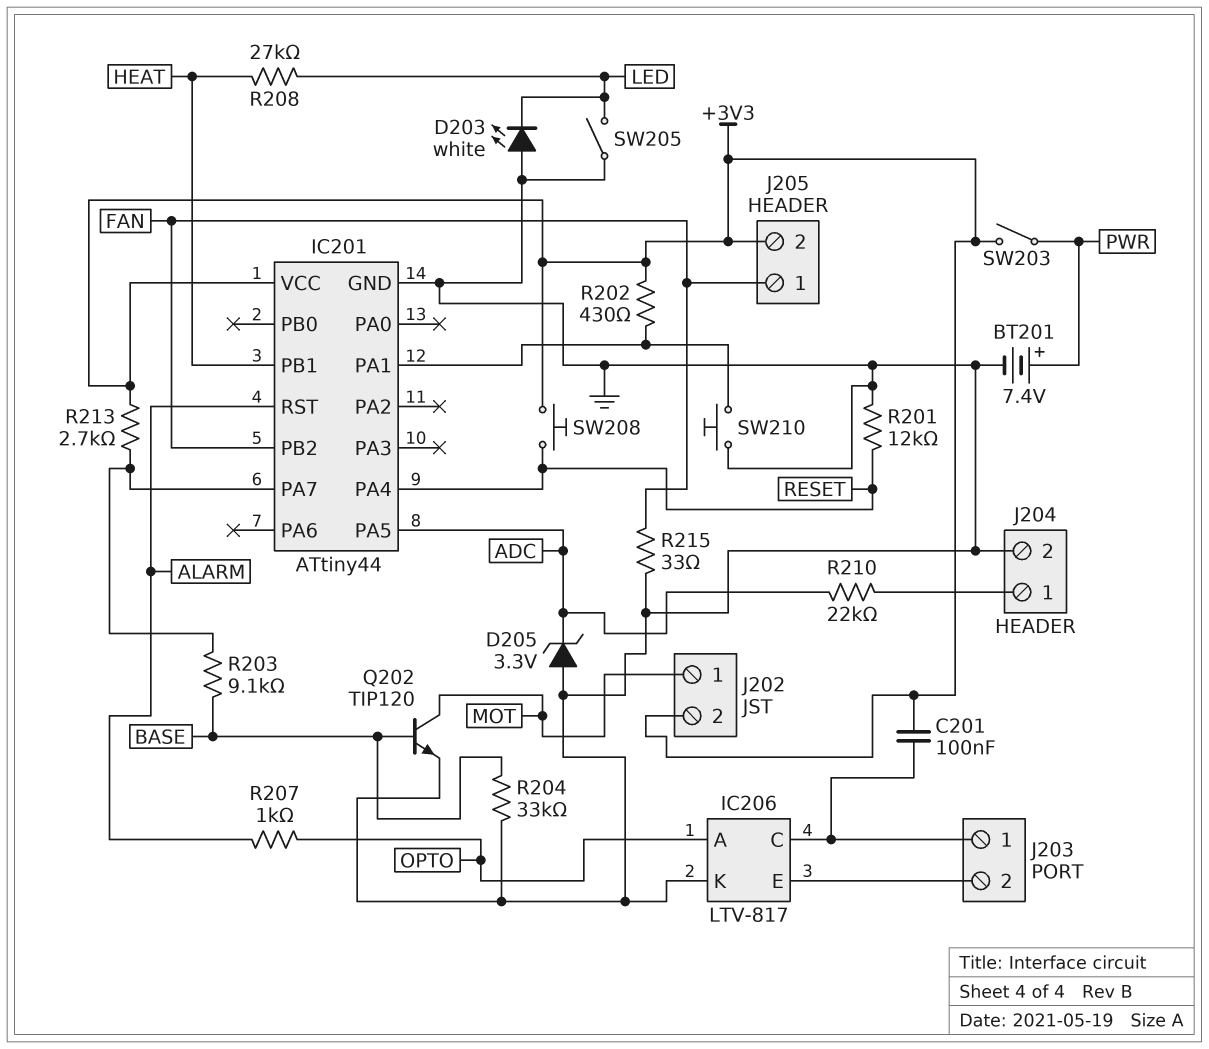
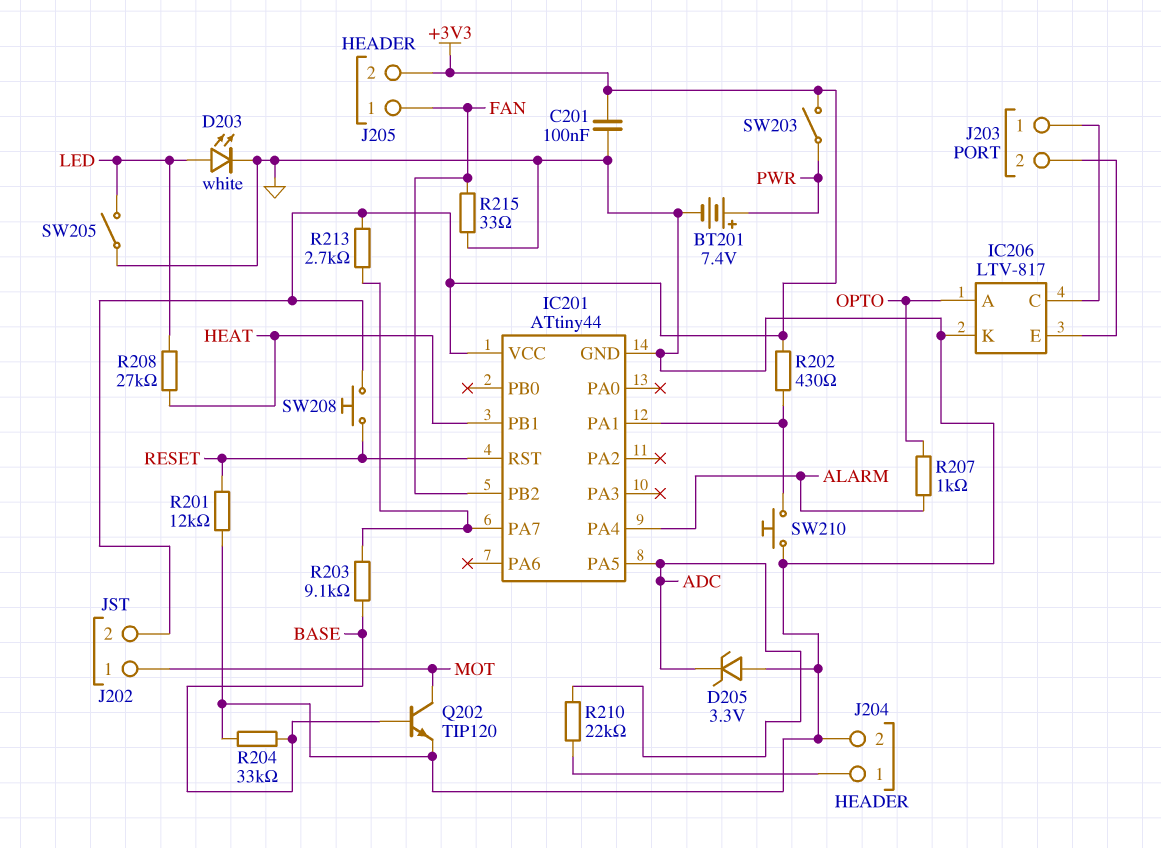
C201: 100nF (+3V3, IC206/C) -> 100nF (+3V3, GND)
D203: LED white (A GND, K LED) -> LED white (A LED, K GND)
IC201 pin PA4: RESET -> ALARM
IC201 pin RST: ALARM -> RESET

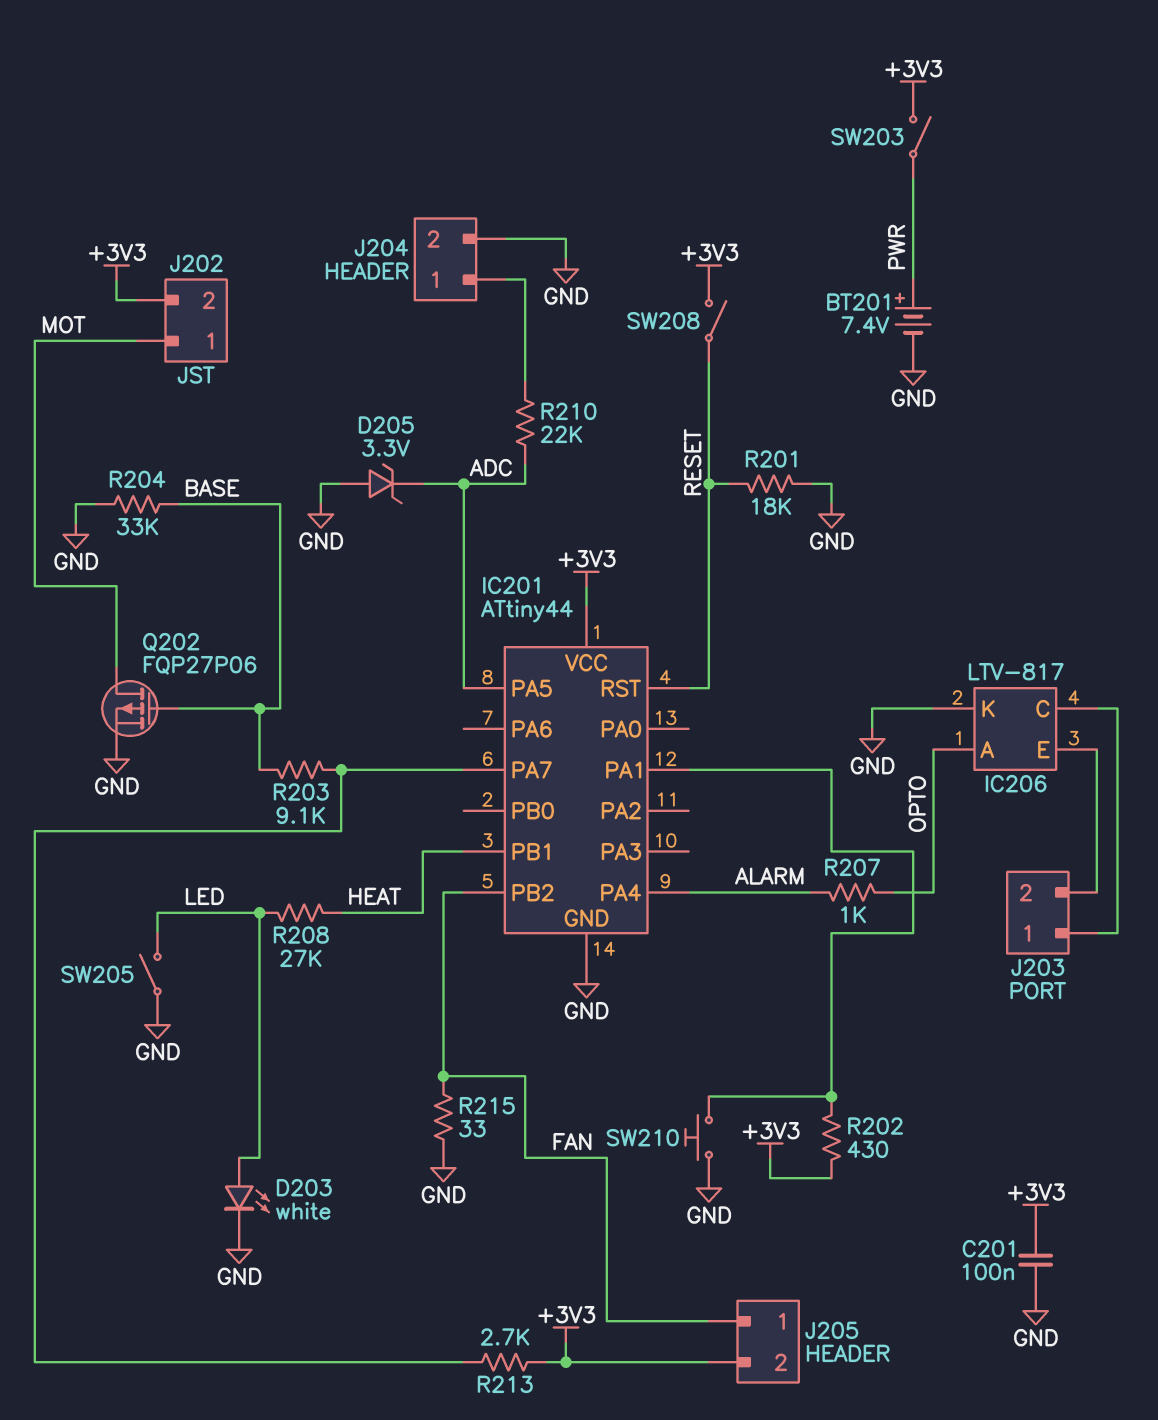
Q202: NPN TIP120 (B BASE, C MOT, E GND) -> PMOS FQP27P06 (G BASE, D MOT, S GND)
R201: 12k (GND, RESET) -> 18k (GND, RESET)
SW208: button (+3V3, RESET) -> switch (+3V3, RESET)

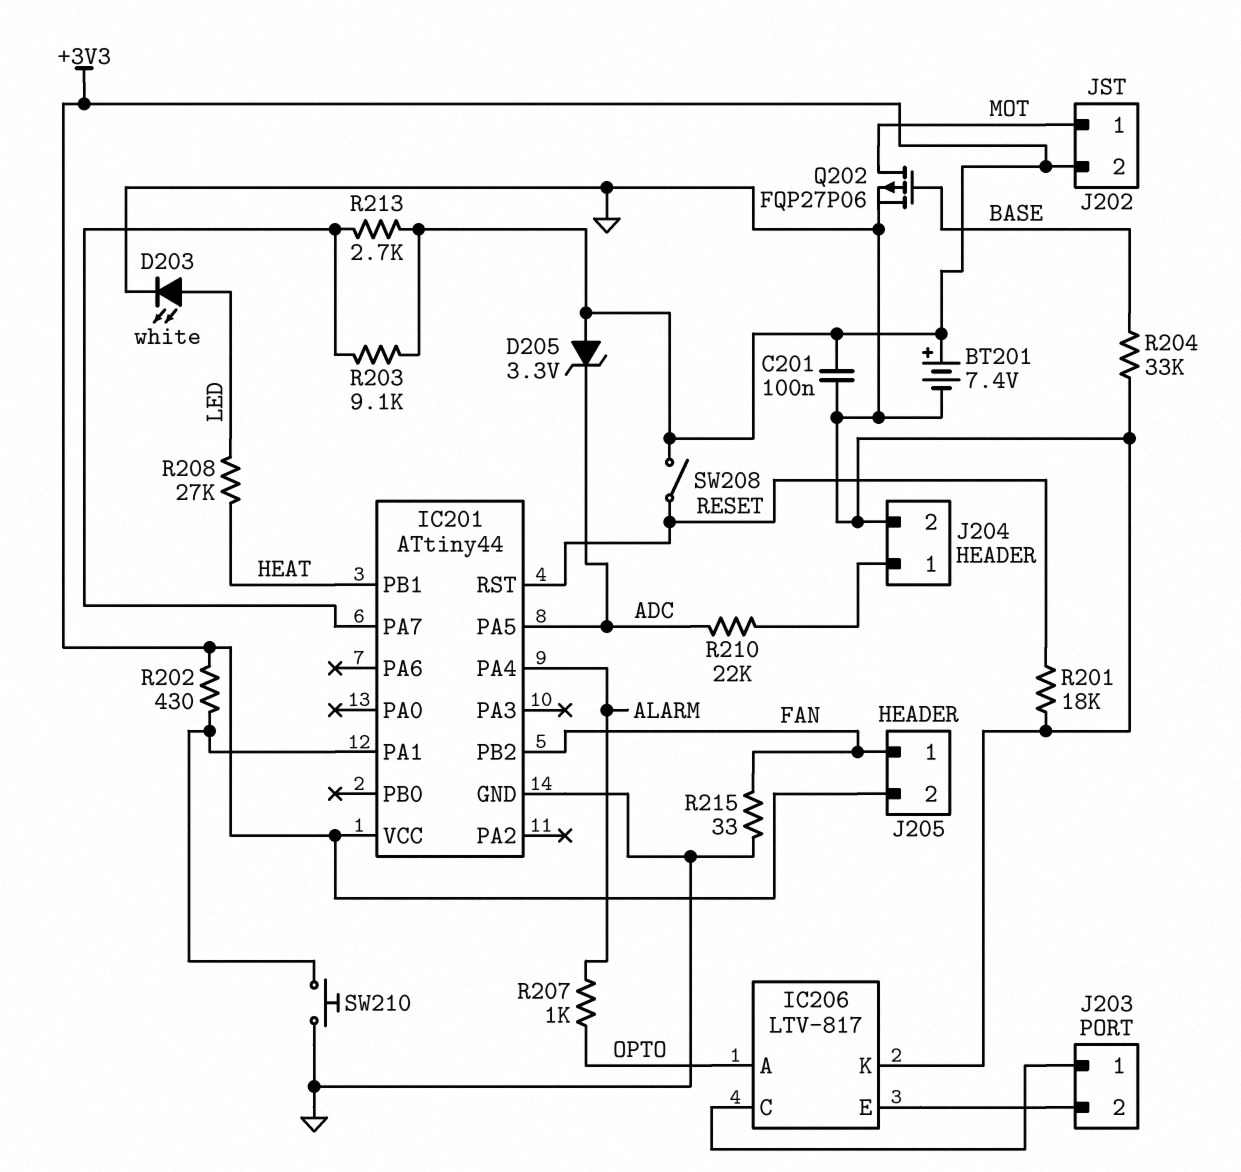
BT201: 7.4V (plus PWR, minus GND) -> 7.4V (plus +3V3, minus GND)
D205: zener 3.3V (A GND, K ADC) -> zener 3.3V (A +3V3, K ADC)
R203: 9.1k (BASE, IC201/PA7) -> 9.1k (+3V3, IC201/PA7)
SW203: switch (+3V3, PWR) -> none
SW205: switch (GND, LED) -> none

